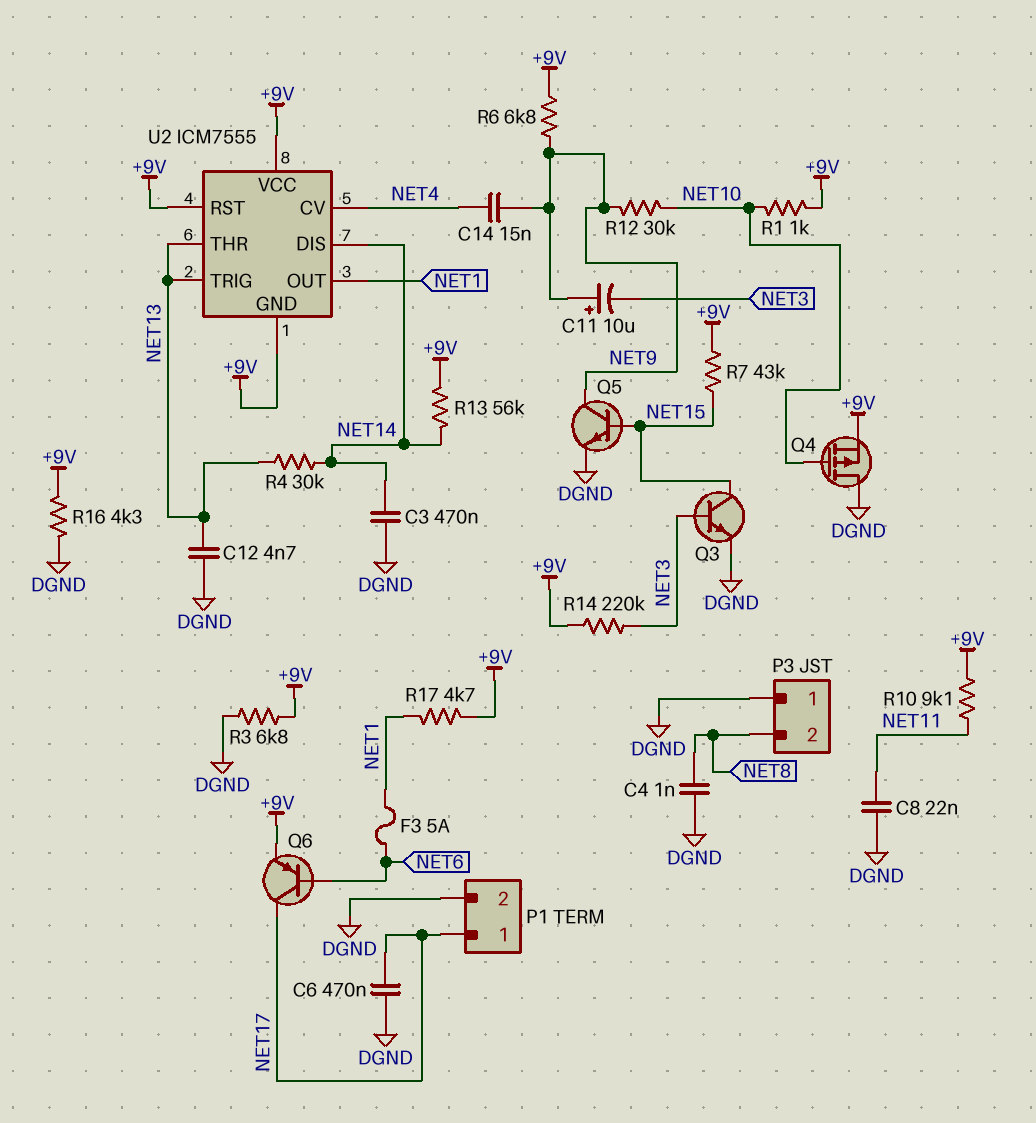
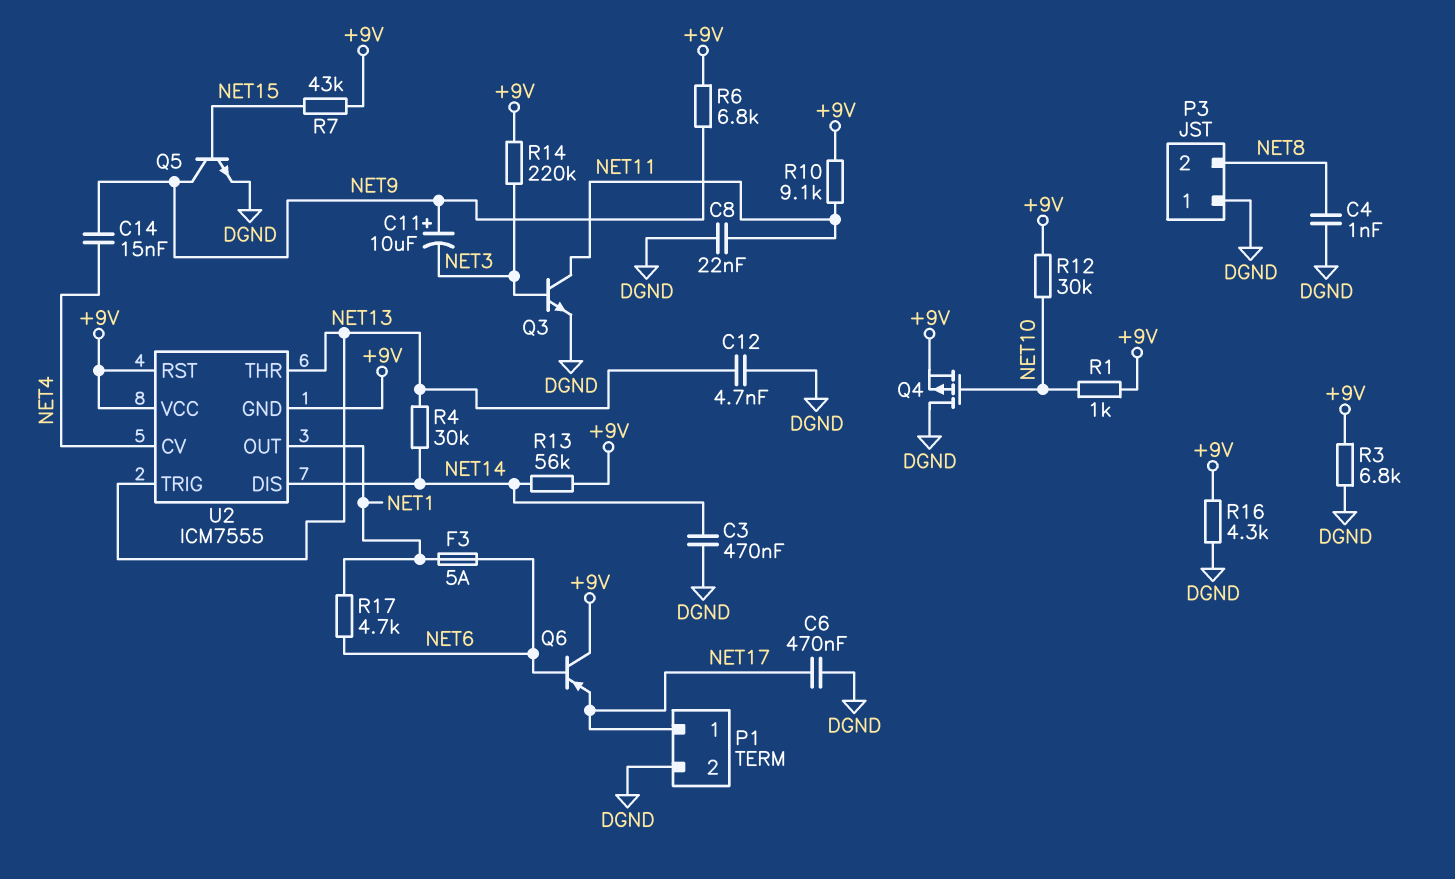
Q3: NPN (B NET3, C NET15, E DGND) -> NPN (B NET3, C NET11, E DGND)
Q6: PNP (B NET6, C NET17, E +9V) -> PNP (B NET6, C +9V, E NET17)
R12: 30k (NET9, NET10) -> 30k (+9V, NET10)
R17: 4.7k (+9V, NET1) -> 4.7k (NET1, NET6)

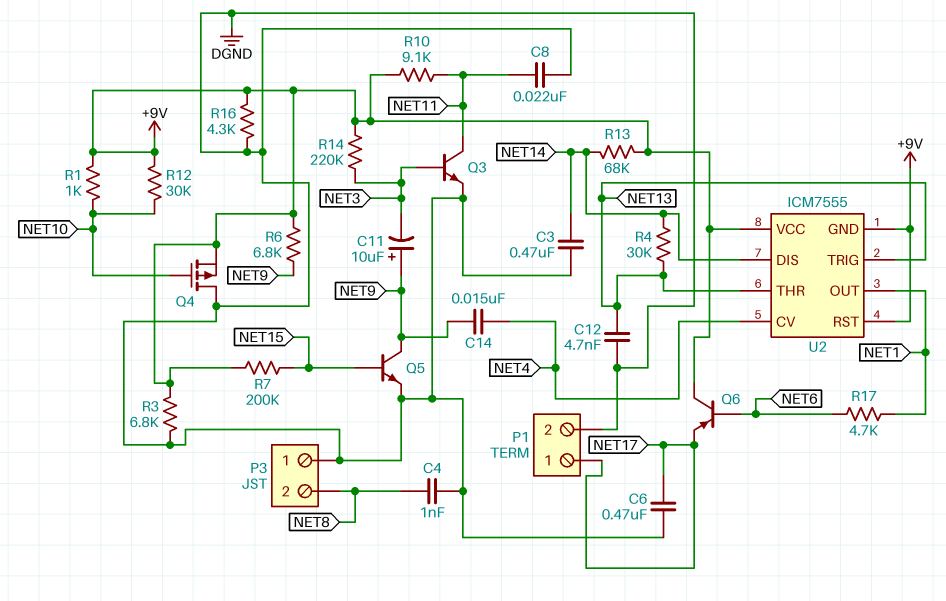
F3: 5A (NET1, NET6) -> none
R7: 43k (+9V, NET15) -> 200k (+9V, NET15)
R13: 56k (+9V, NET14) -> 68k (+9V, NET14)

